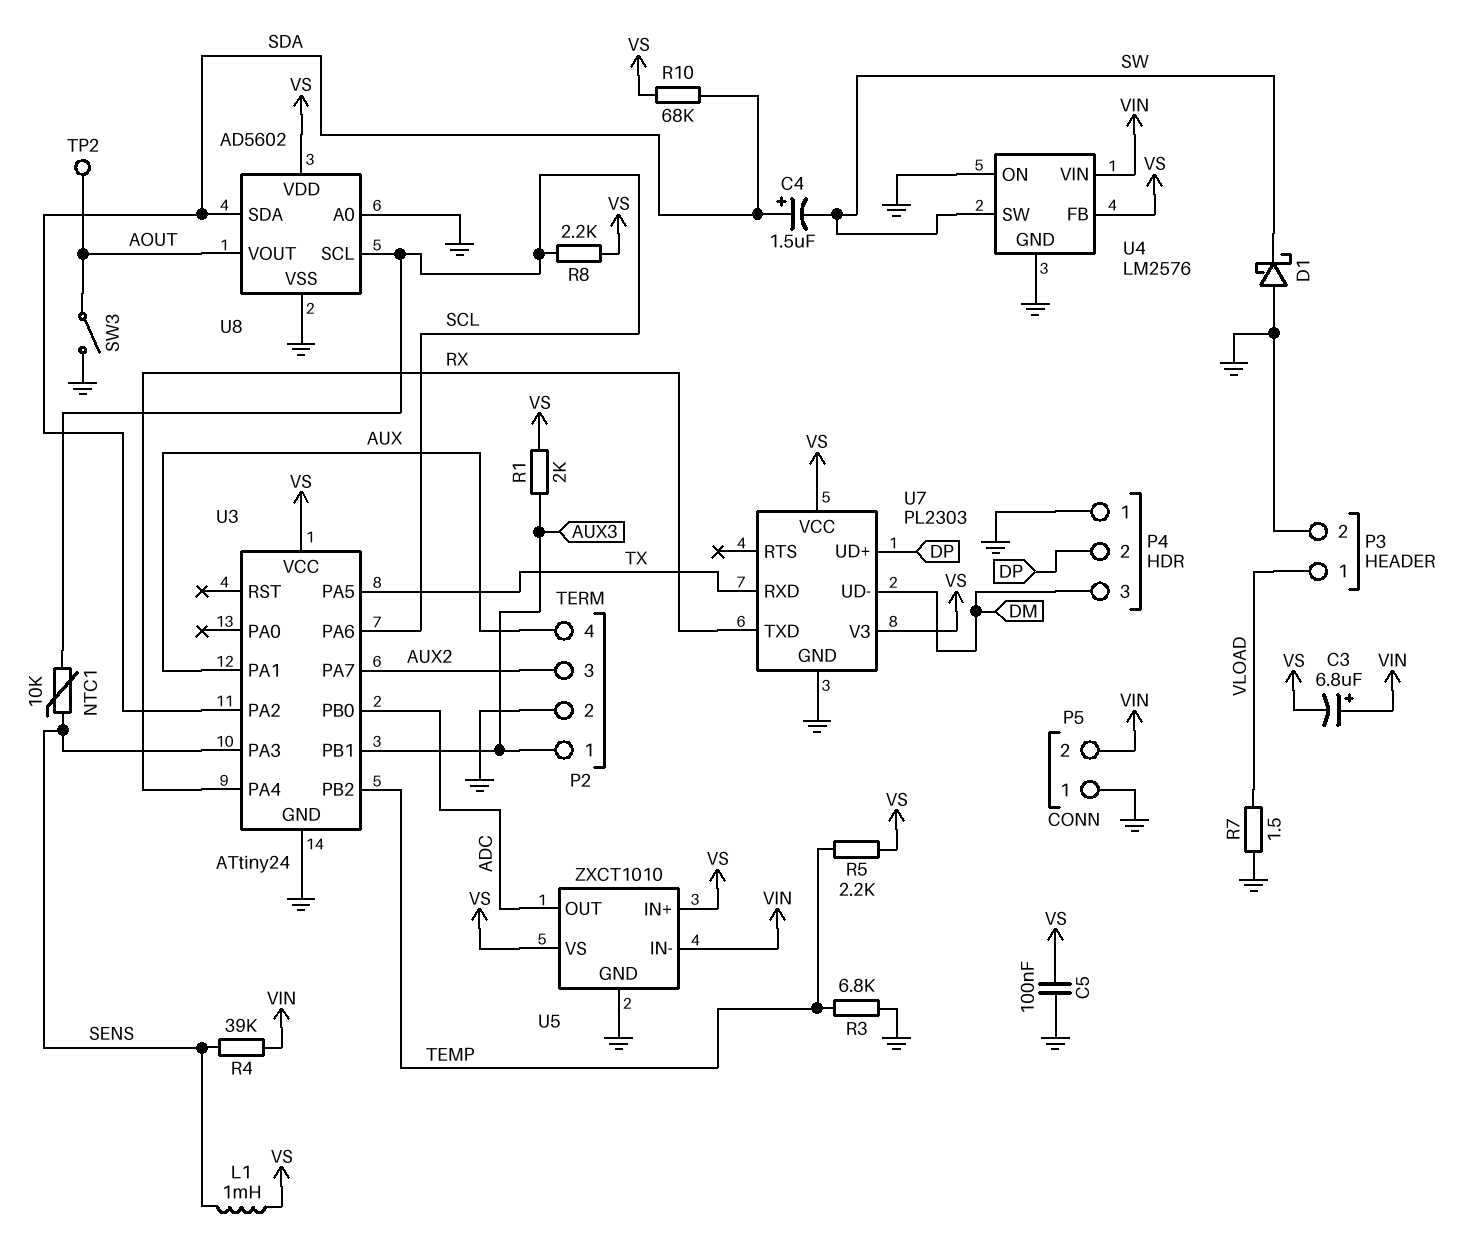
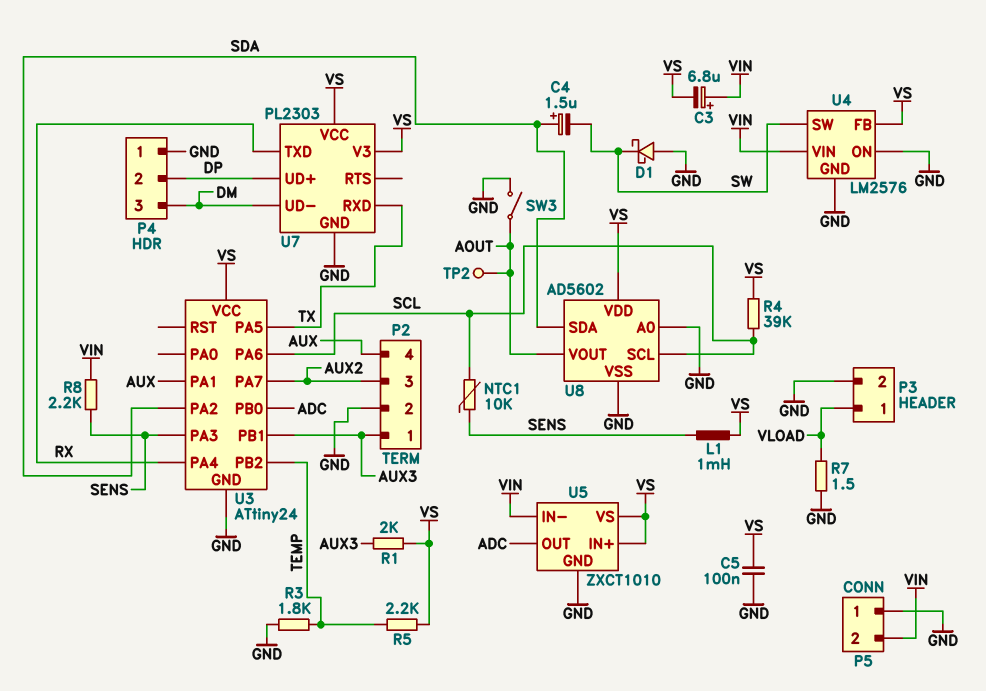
R3: 6.8k (GND, TEMP) -> 1.8k (GND, TEMP)
R4: 39k (SENS, VIN) -> 39k (SCL, VS)
R8: 2.2k (SCL, VS) -> 2.2k (SENS, VIN)
R10: 68k (SDA, VS) -> none

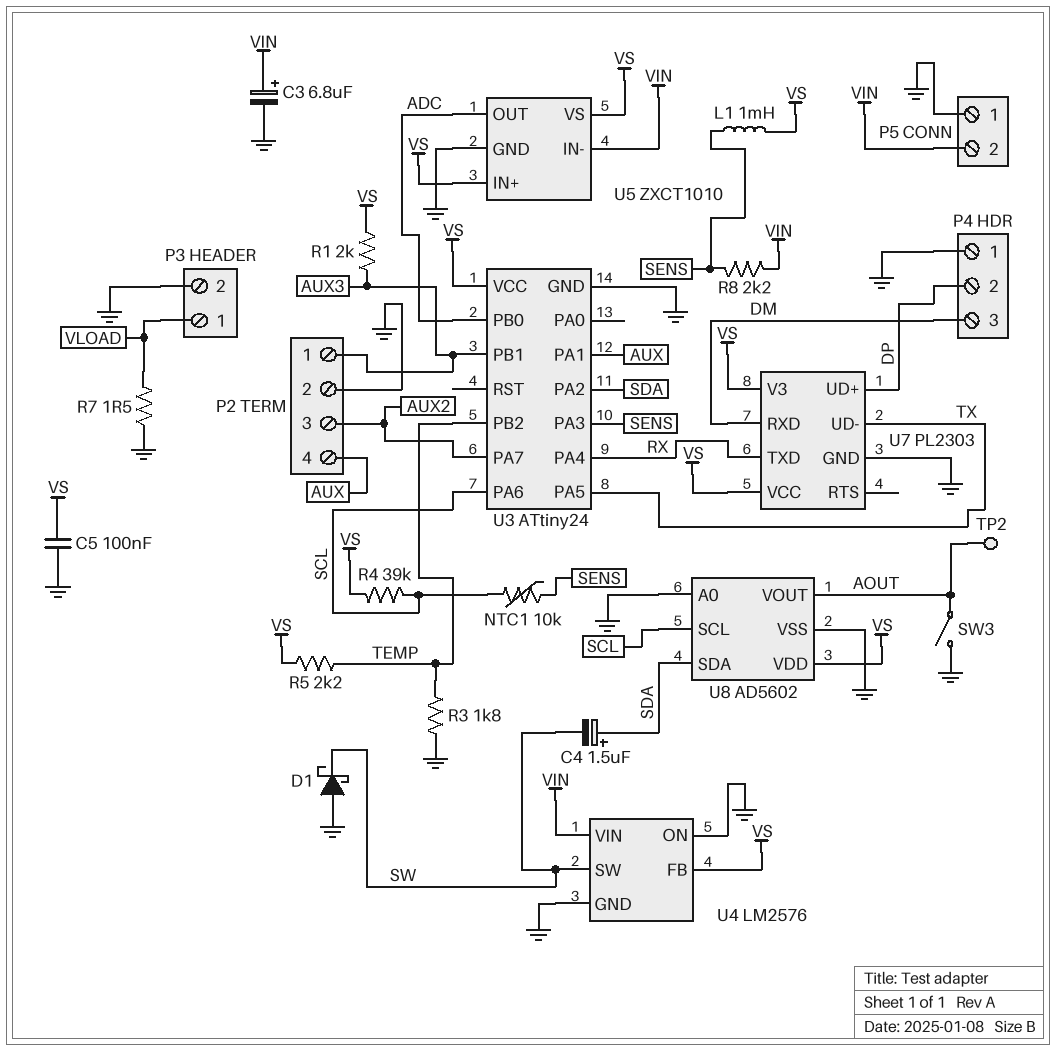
C3: 6.8uF (plus VIN, minus VS) -> 6.8uF (plus VIN, minus GND)
U7 pin RXD: TX -> DM
U7 pin UD-: DM -> TX

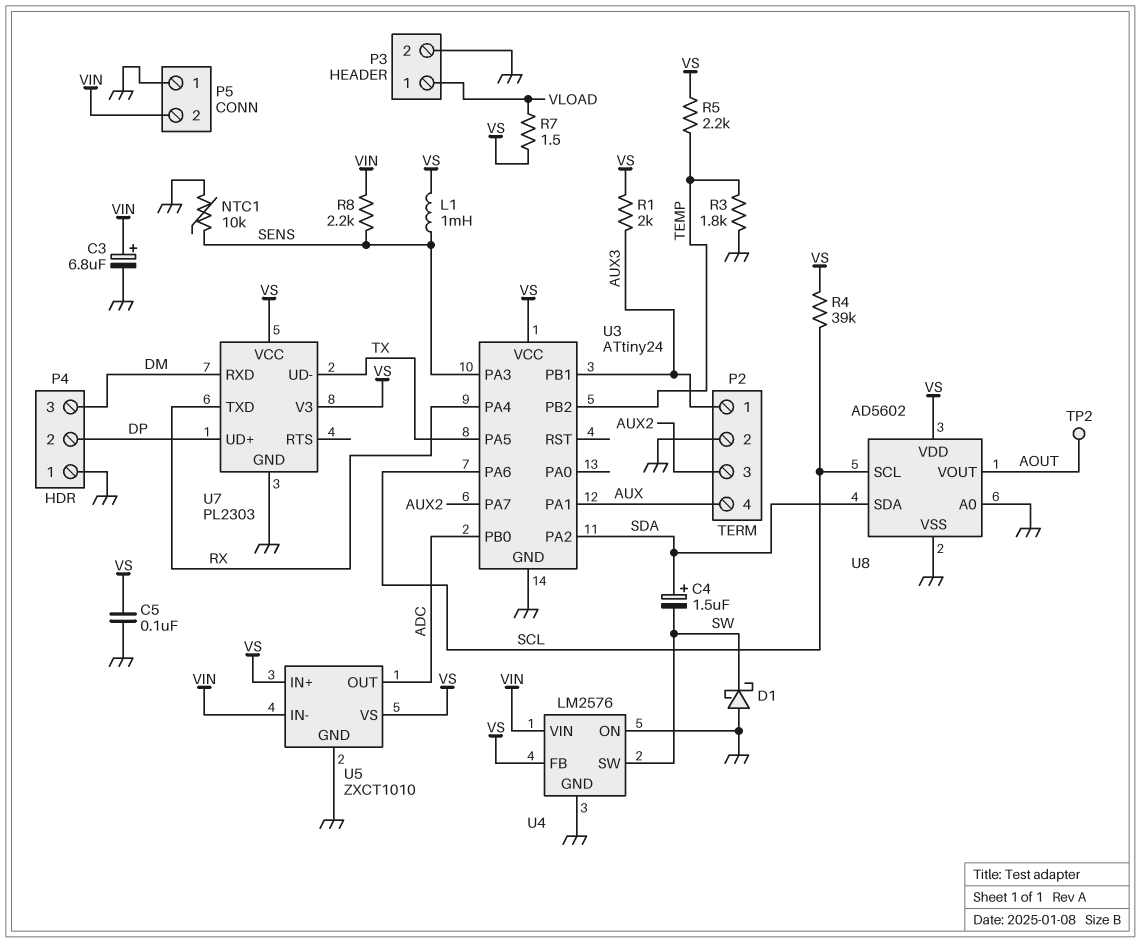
NTC1: 10k (SCL, SENS) -> 10k (GND, SENS)
R7: 1.5 (GND, VLOAD) -> 1.5 (VLOAD, VS)
SW3: switch (AOUT, GND) -> none

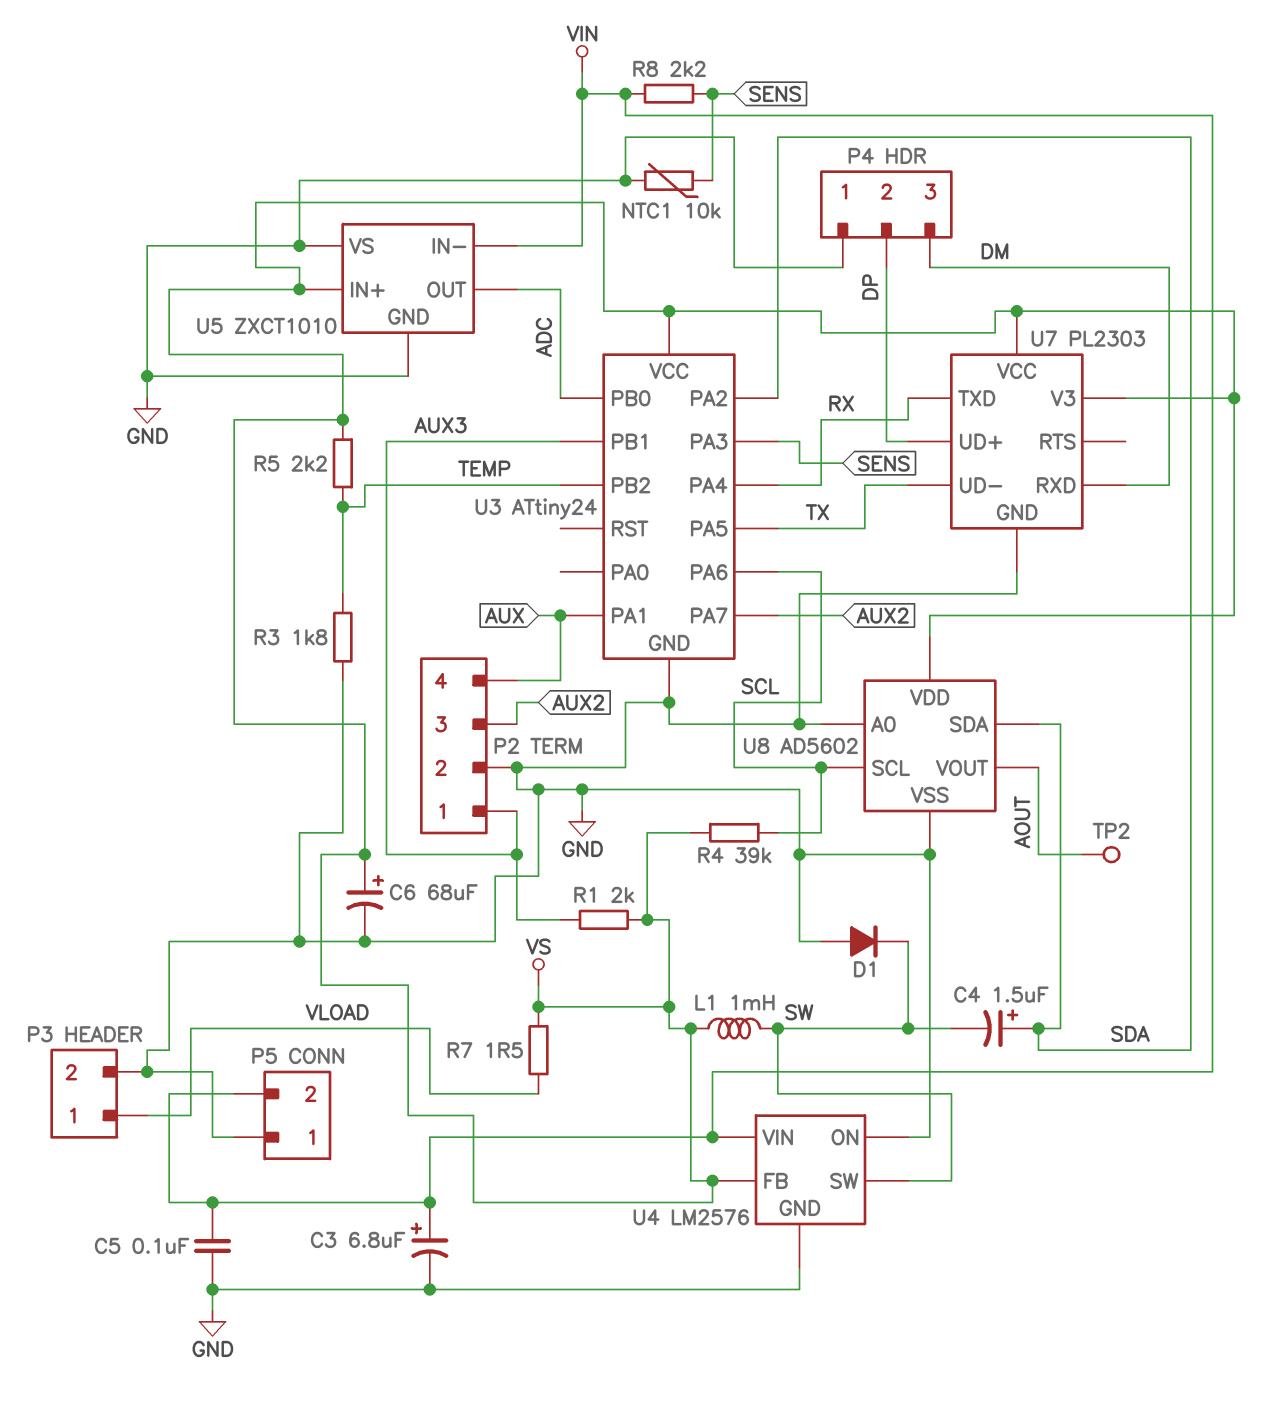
C5: 100nF (GND, VS) -> 100nF (GND, VIN)
C6: none -> 68uF (plus VS, minus GND)
D1: schottky (A GND, K SW) -> diode (A GND, K SW)
L1: 1mH (SENS, VS) -> 1mH (SW, VS)
U5 pin VS: VS -> GND

